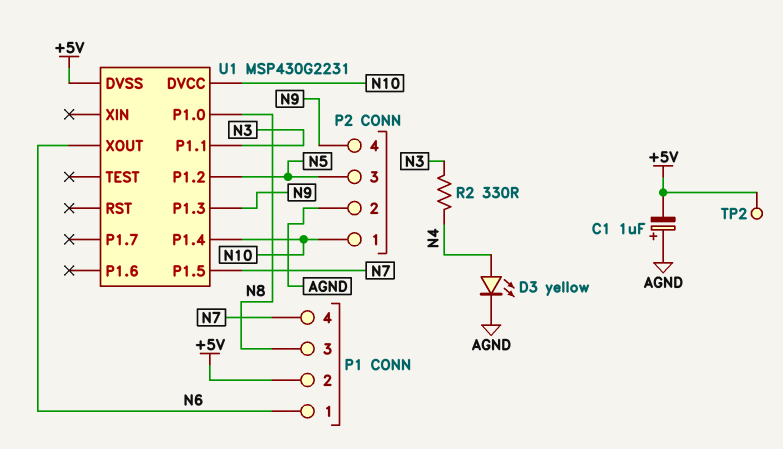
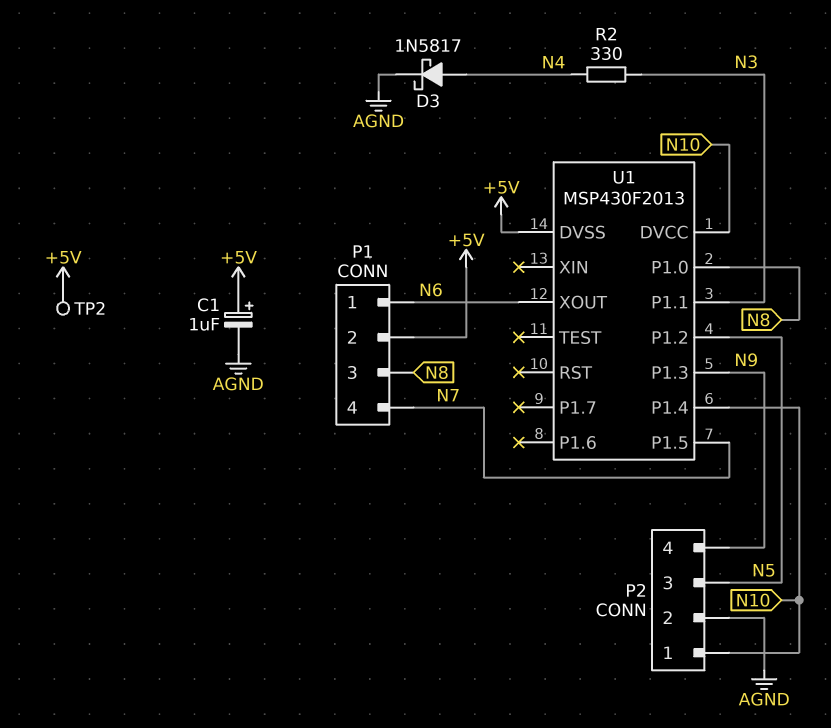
C1: 1uF (plus AGND, minus +5V) -> 1uF (plus +5V, minus AGND)
D3: LED yellow (A N4, K AGND) -> schottky 1N5817 (A N4, K AGND)
U1: MSP430G2231 -> MSP430F2013

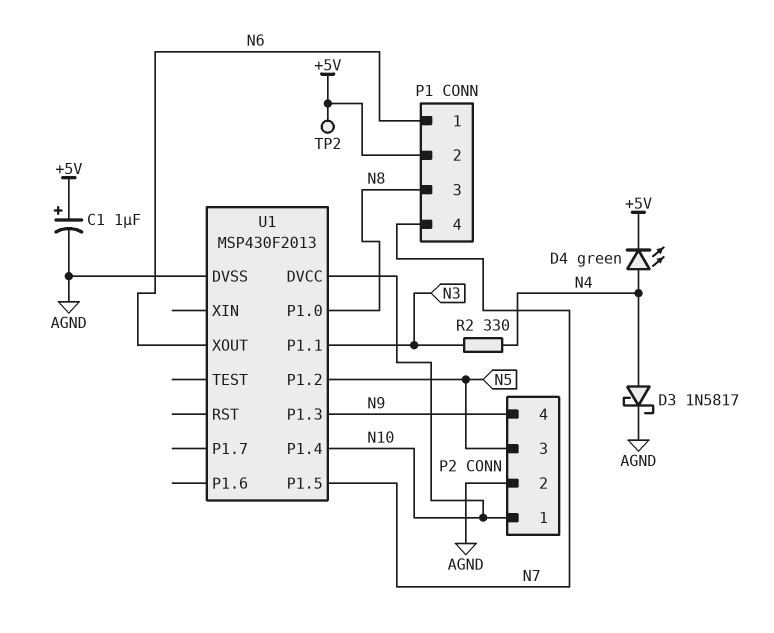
D4: none -> LED green (A N4, K +5V)
U1 pin DVSS: +5V -> AGND

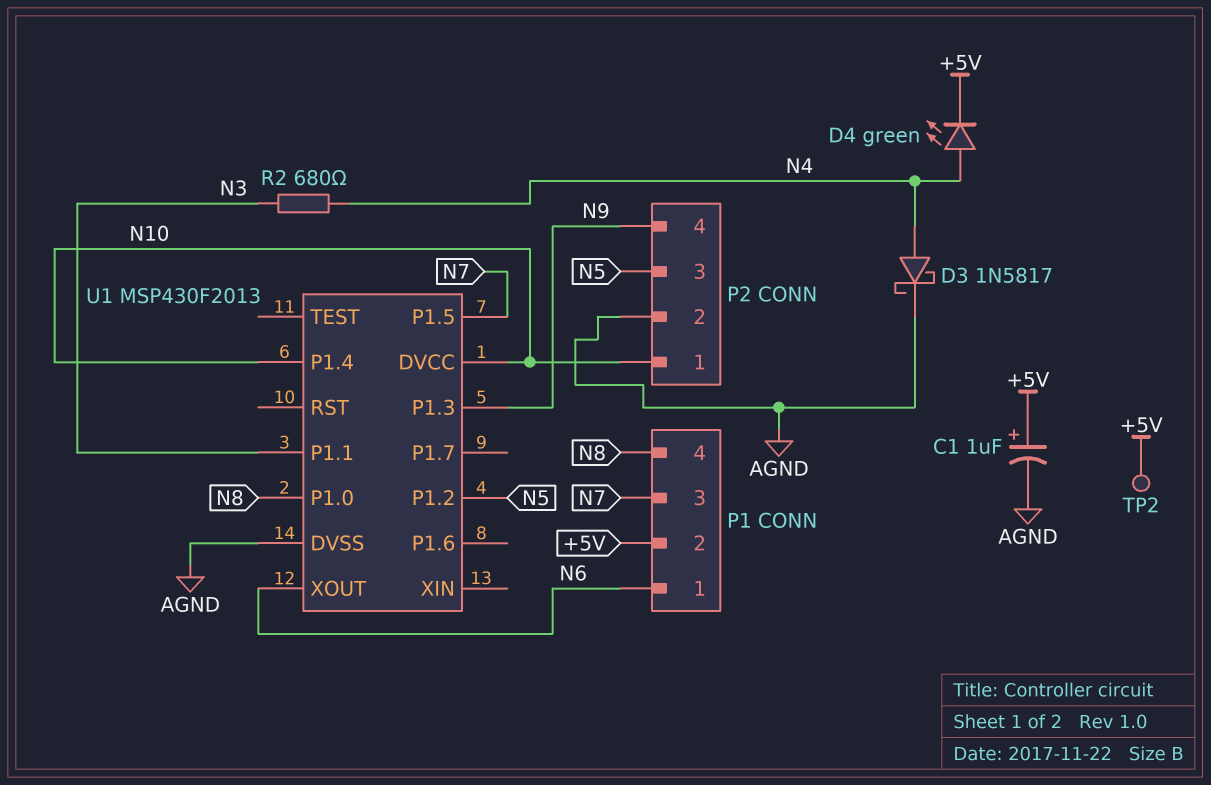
P1 pin 3: N8 -> N7
P1 pin 4: N7 -> N8
R2: 330 (N3, N4) -> 680 (N3, N4)

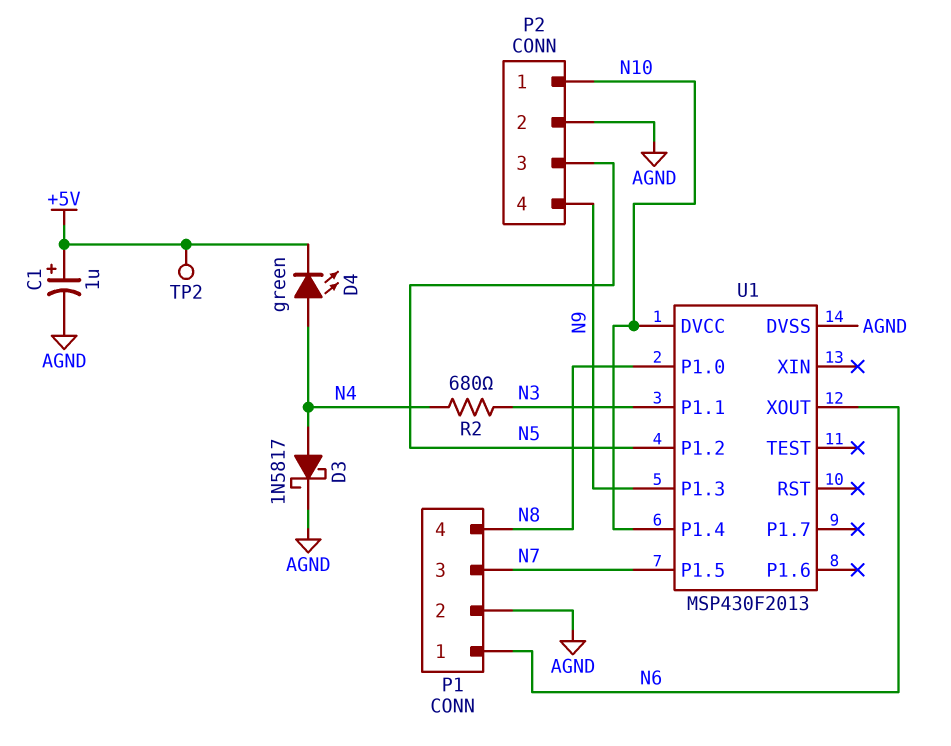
P1 pin 2: +5V -> AGND

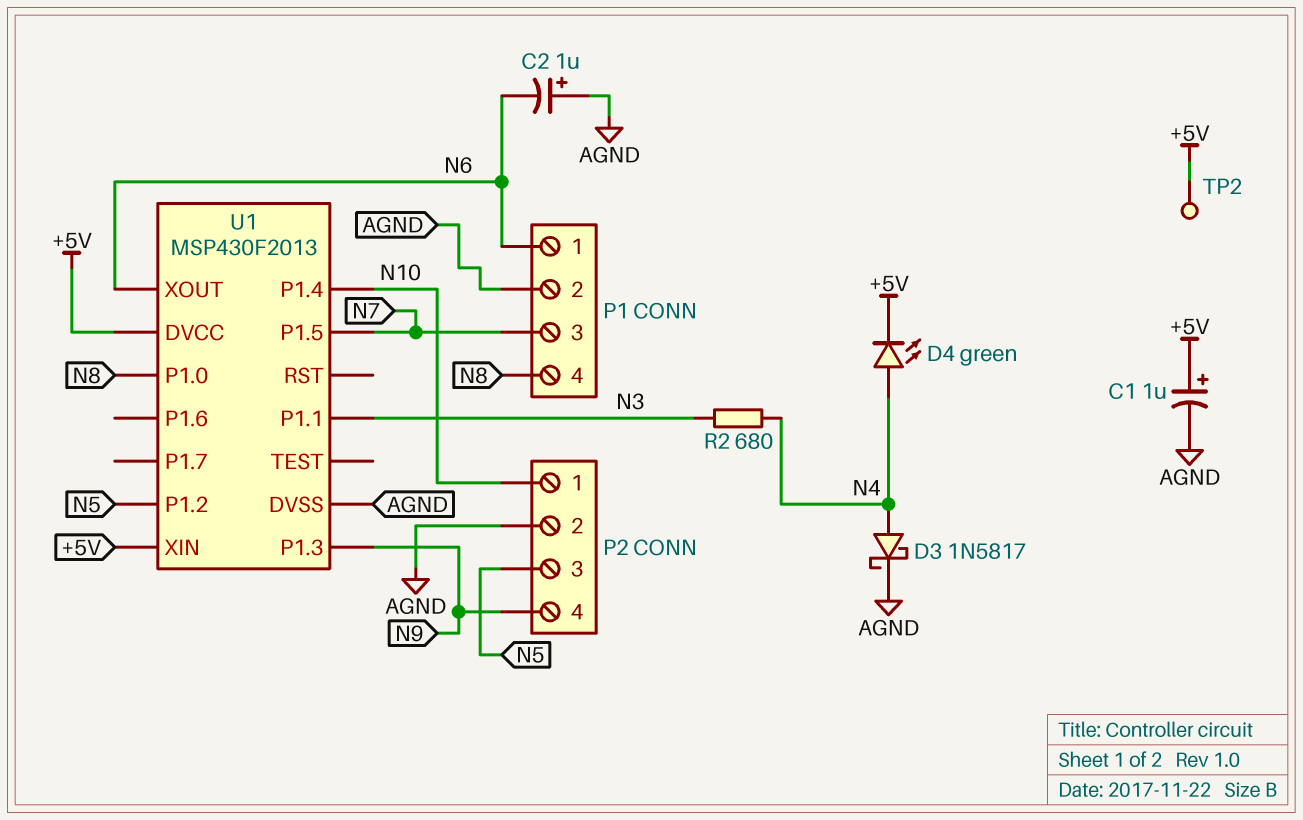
C2: none -> 1uF (plus AGND, minus N6)
U1 pin DVCC: N10 -> +5V
U1 pin XIN: none -> +5V

